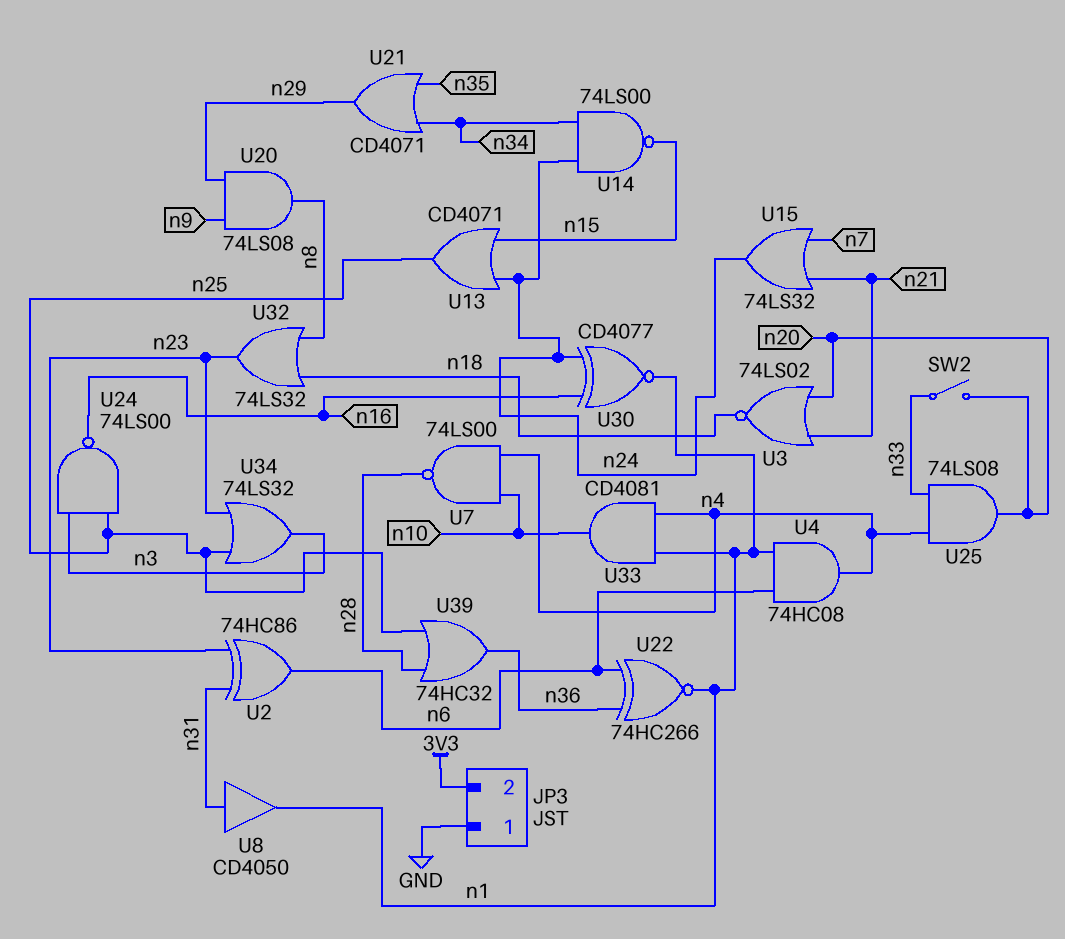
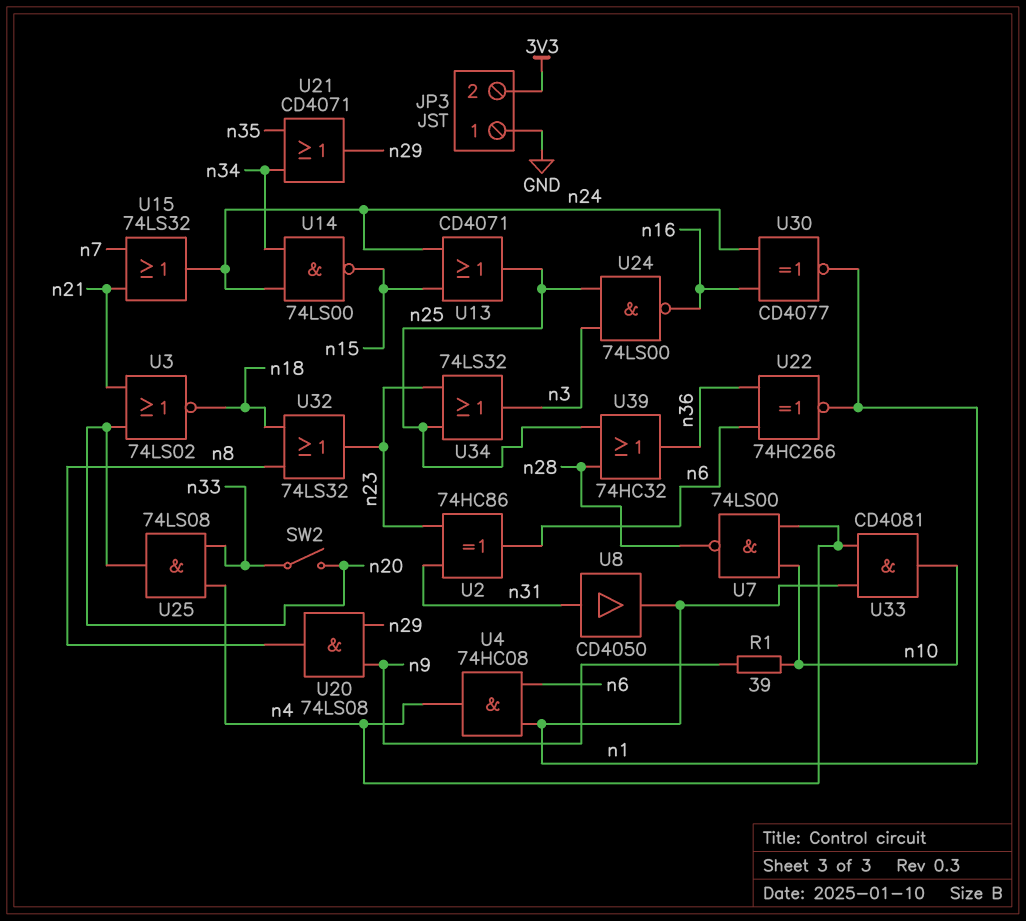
R1: none -> 39 (n9, n10)

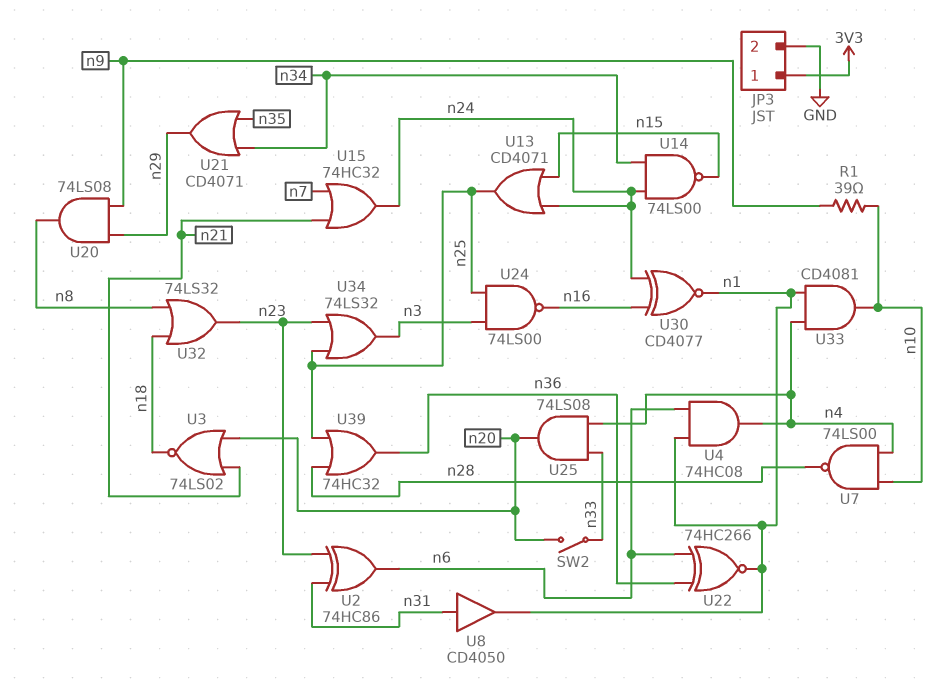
JP3 pin 1: GND -> 3V3
JP3 pin 2: 3V3 -> GND
U15: OR 74LS32 (in n7, in n21, out n24) -> OR 74HC32 (in n7, in n21, out n24)

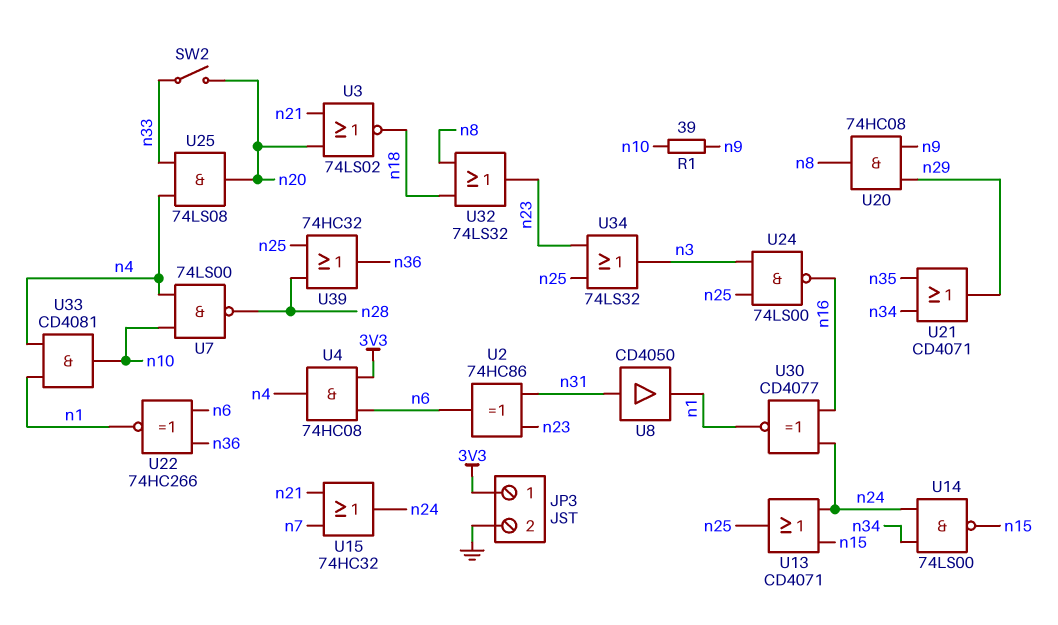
U4: AND 74HC08 (in n1, in n6, out n4) -> AND 74HC08 (in 3V3, in n6, out n4)
U20: AND 74LS08 (in n9, in n29, out n8) -> AND 74HC08 (in n9, in n29, out n8)

